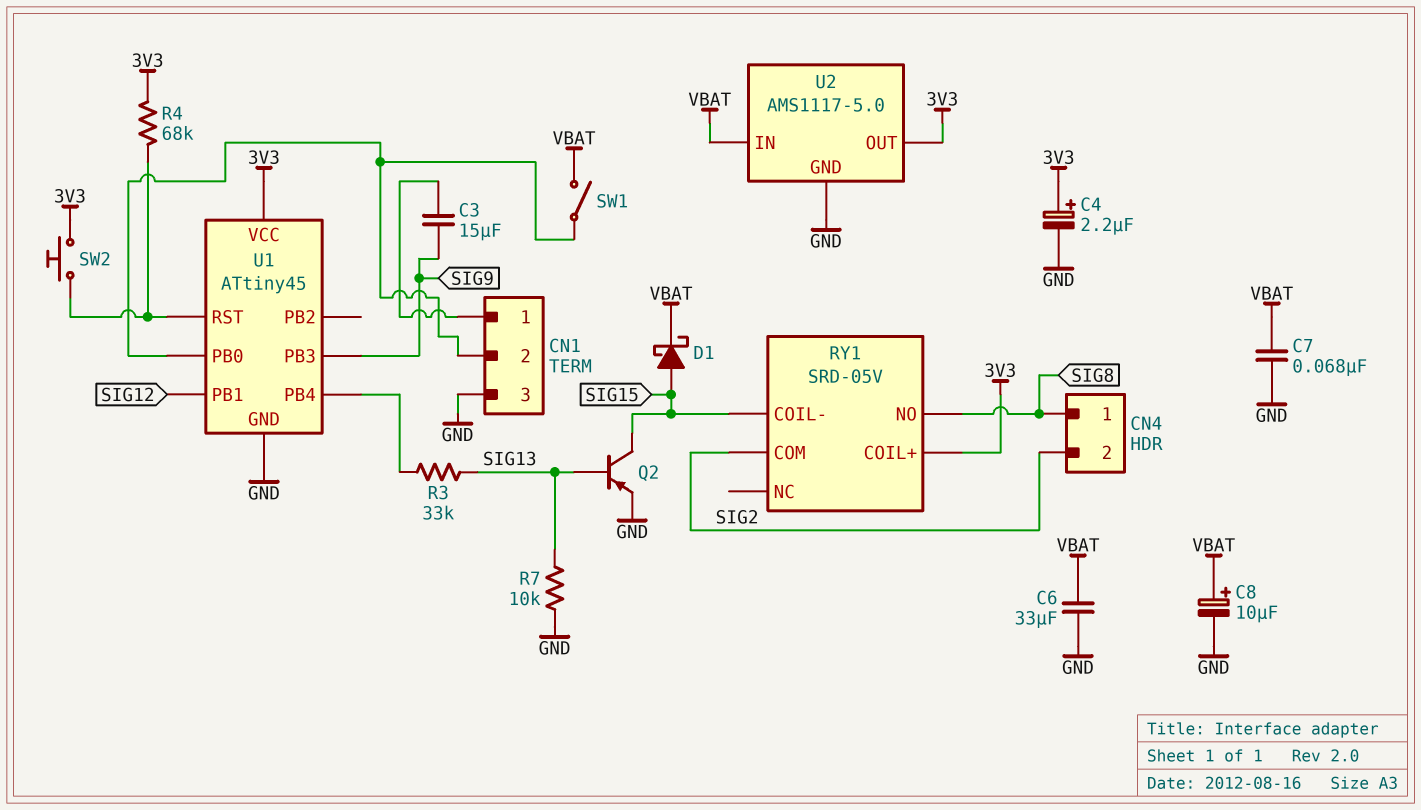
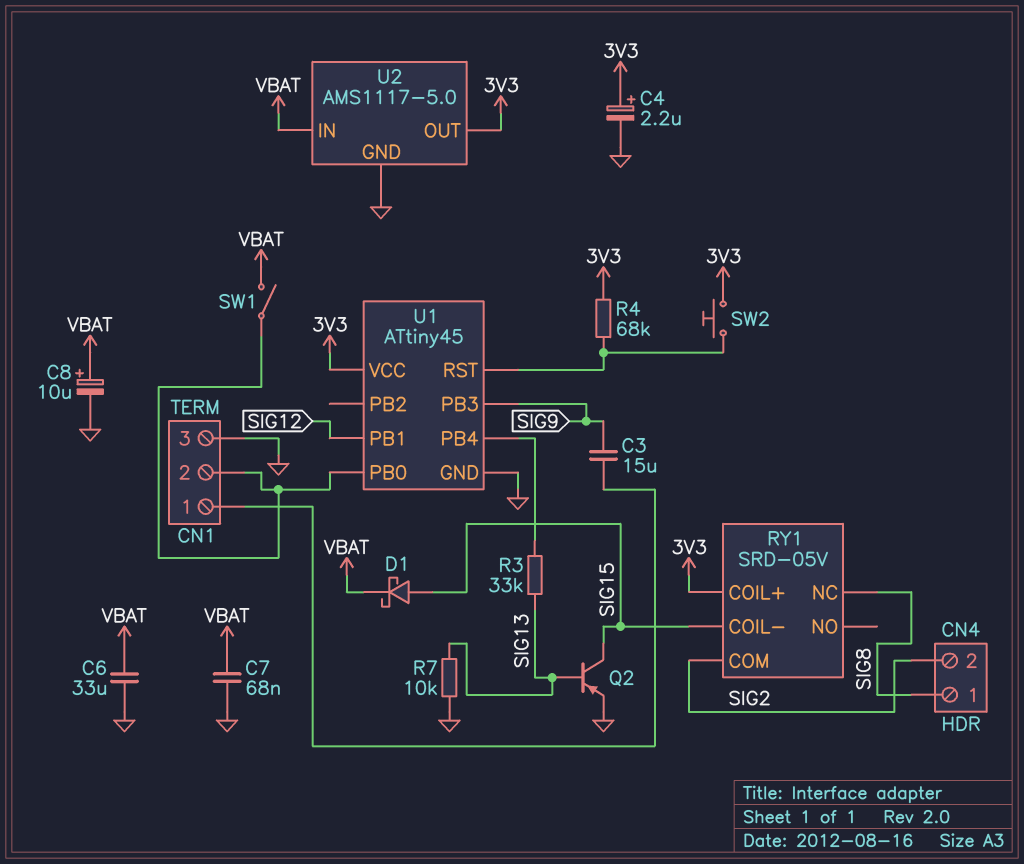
RY1 pin NC: none -> SIG8
RY1 pin NO: SIG8 -> none

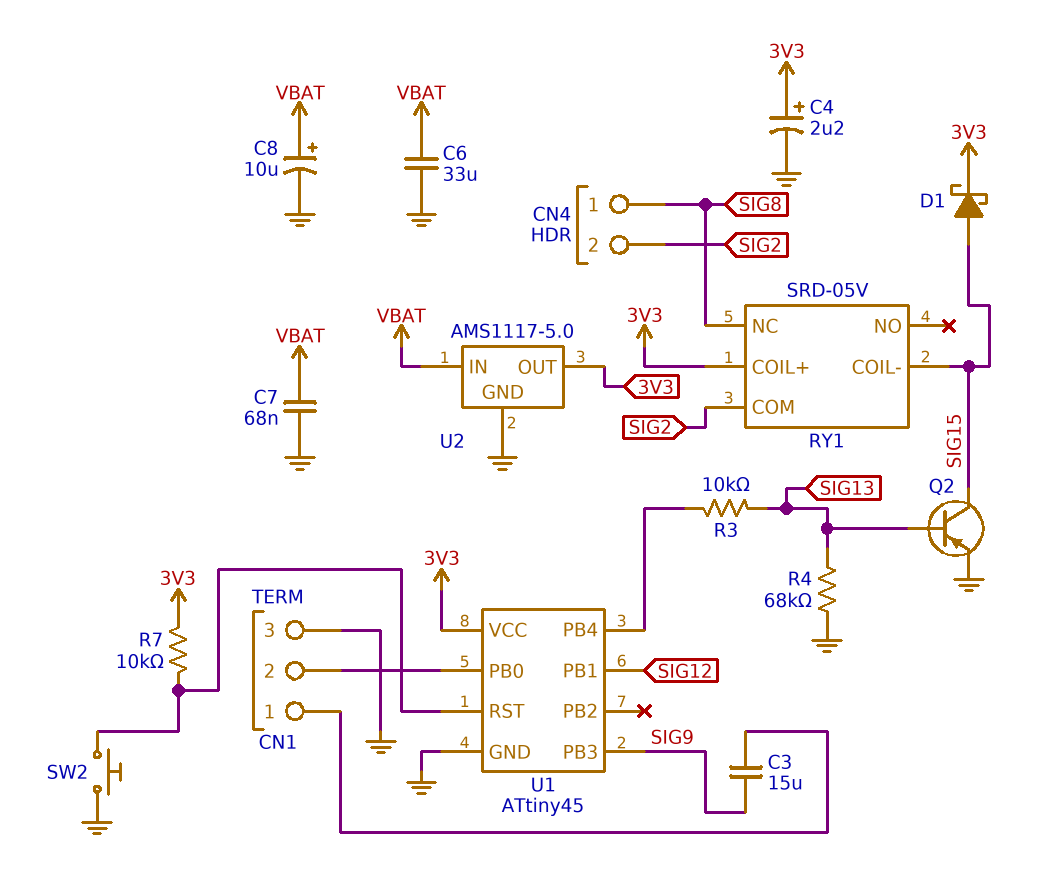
D1: schottky (A SIG15, K VBAT) -> schottky (A SIG15, K 3V3)
R3: 33k (SIG13, U1/PB4) -> 10k (SIG13, U1/PB4)
R4: 68k (3V3, U1/RST) -> 68k (GND, SIG13)
R7: 10k (GND, SIG13) -> 10k (3V3, U1/RST)
SW1: switch (CN1/2, VBAT) -> none
SW2: button (3V3, U1/RST) -> button (GND, U1/RST)

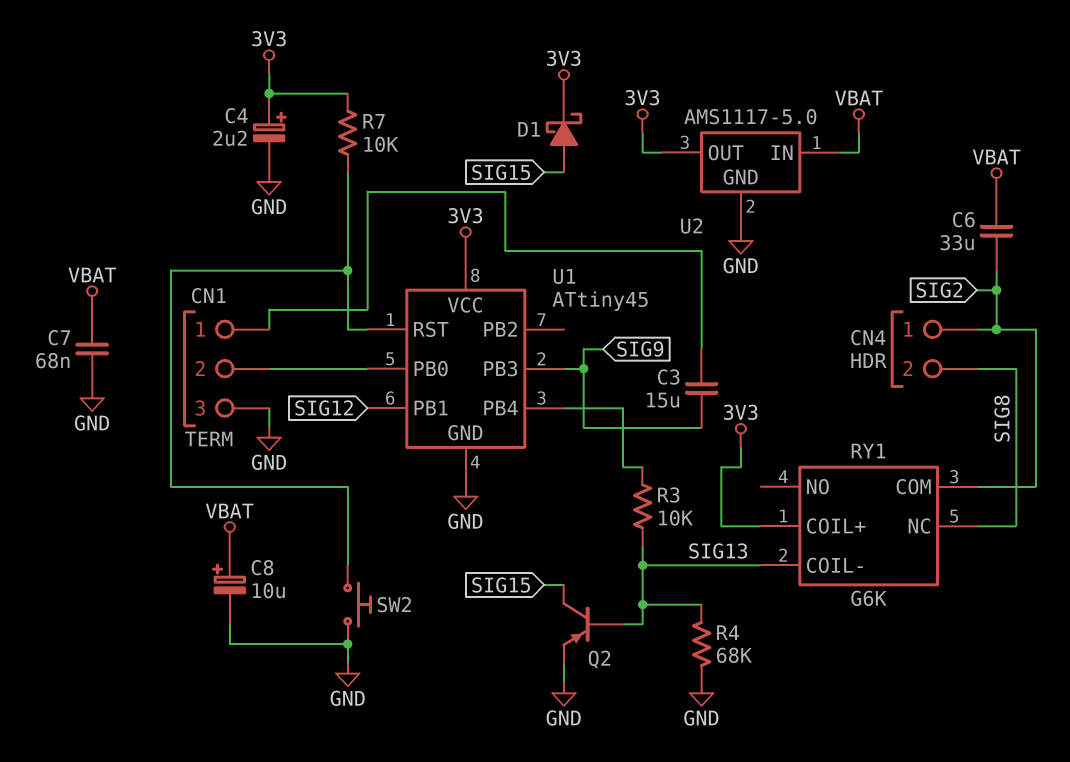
C6: 33uF (GND, VBAT) -> 33uF (SIG2, VBAT)
CN4 pin 1: SIG8 -> SIG2
CN4 pin 2: SIG2 -> SIG8
RY1: SRD-05V -> G6K
RY1 pin COIL-: SIG15 -> SIG13

